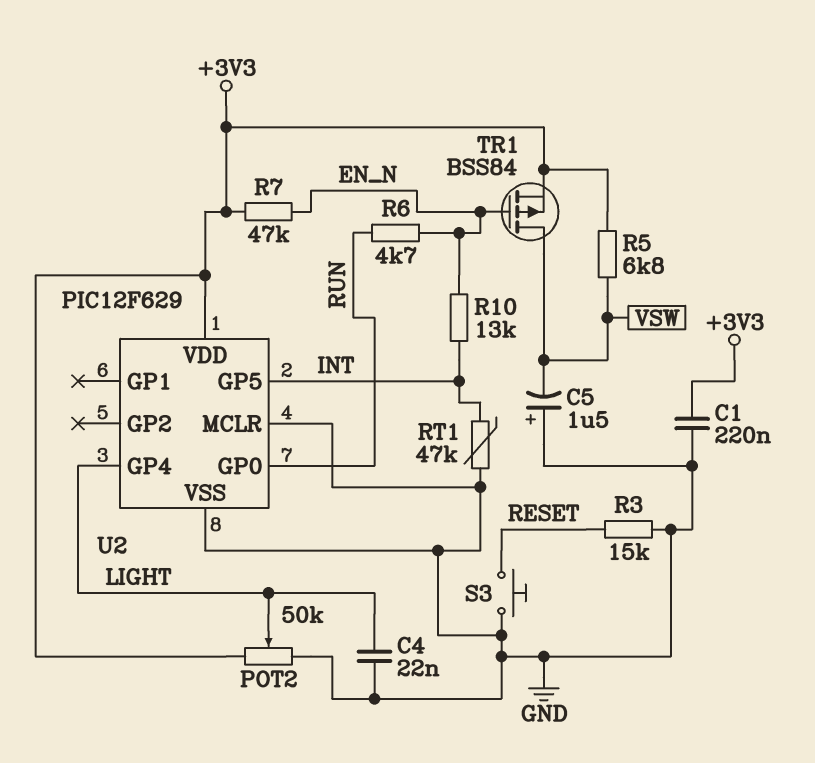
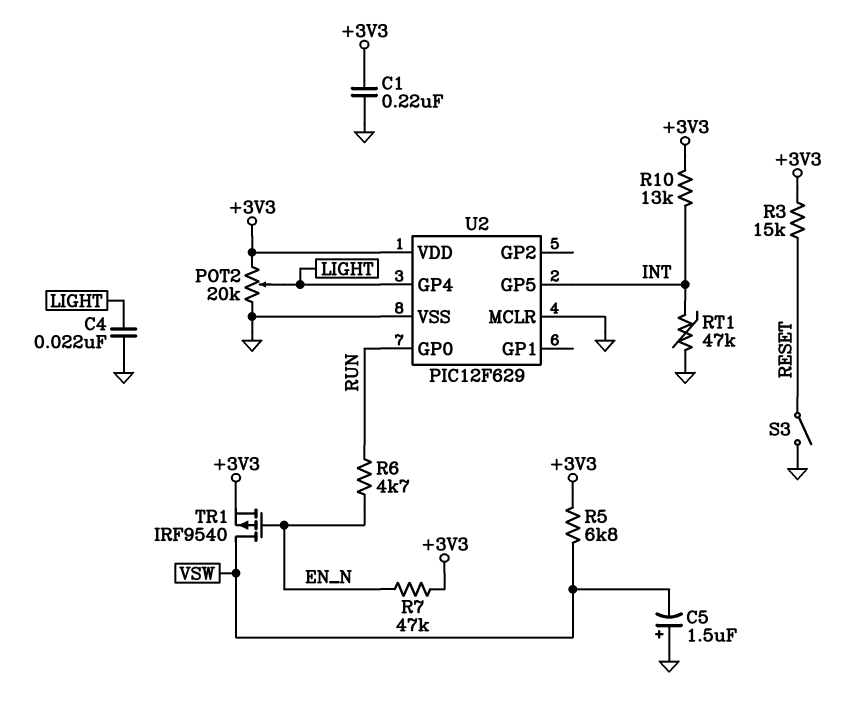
POT2: 50k (+3V3, GND, wiper LIGHT) -> 20k (+3V3, GND, wiper LIGHT)
R3: 15k (GND, RESET) -> 15k (+3V3, RESET)
R10: 13k (EN_N, INT) -> 13k (+3V3, INT)
S3: button (GND, RESET) -> switch (GND, RESET)
TR1: PMOS BSS84 (G EN_N, D VSW, S +3V3) -> PMOS IRF9540 (G EN_N, D VSW, S +3V3)

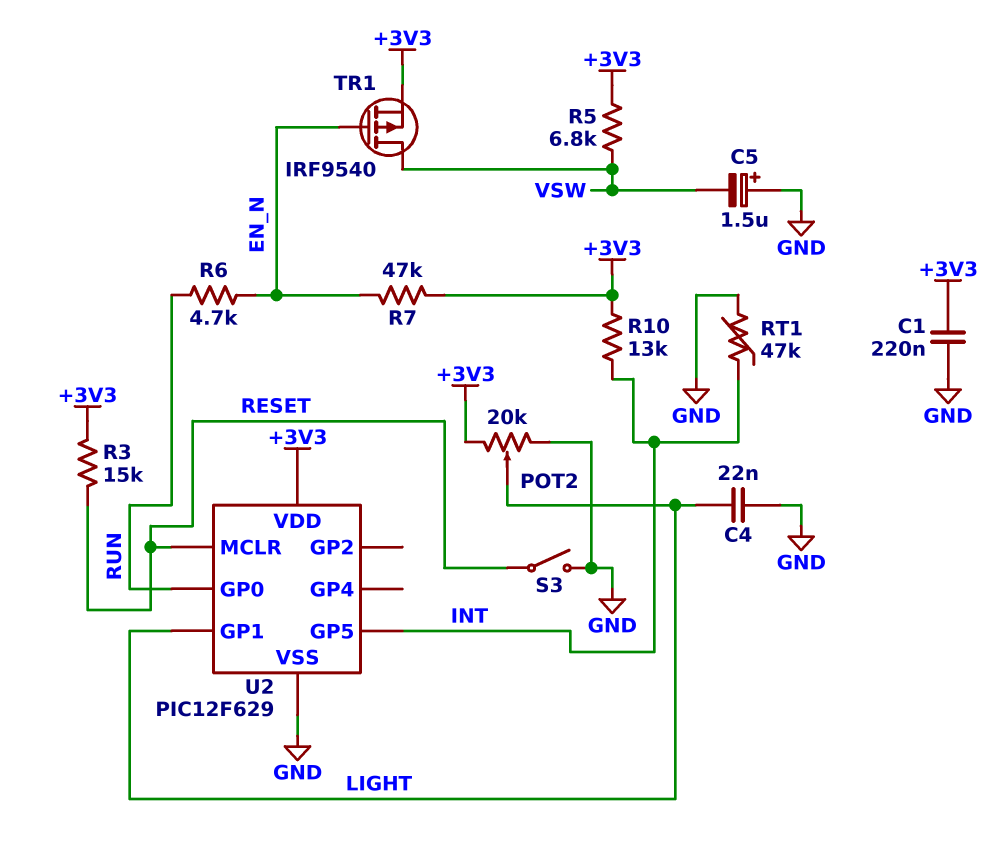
U2 pin GP1: none -> LIGHT
U2 pin GP4: LIGHT -> none
U2 pin MCLR: GND -> RESET

